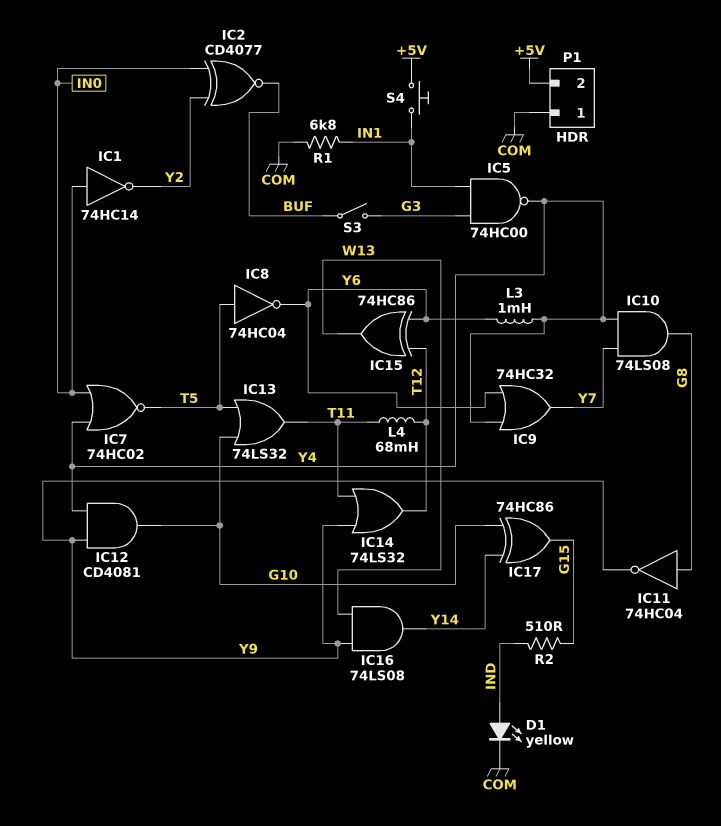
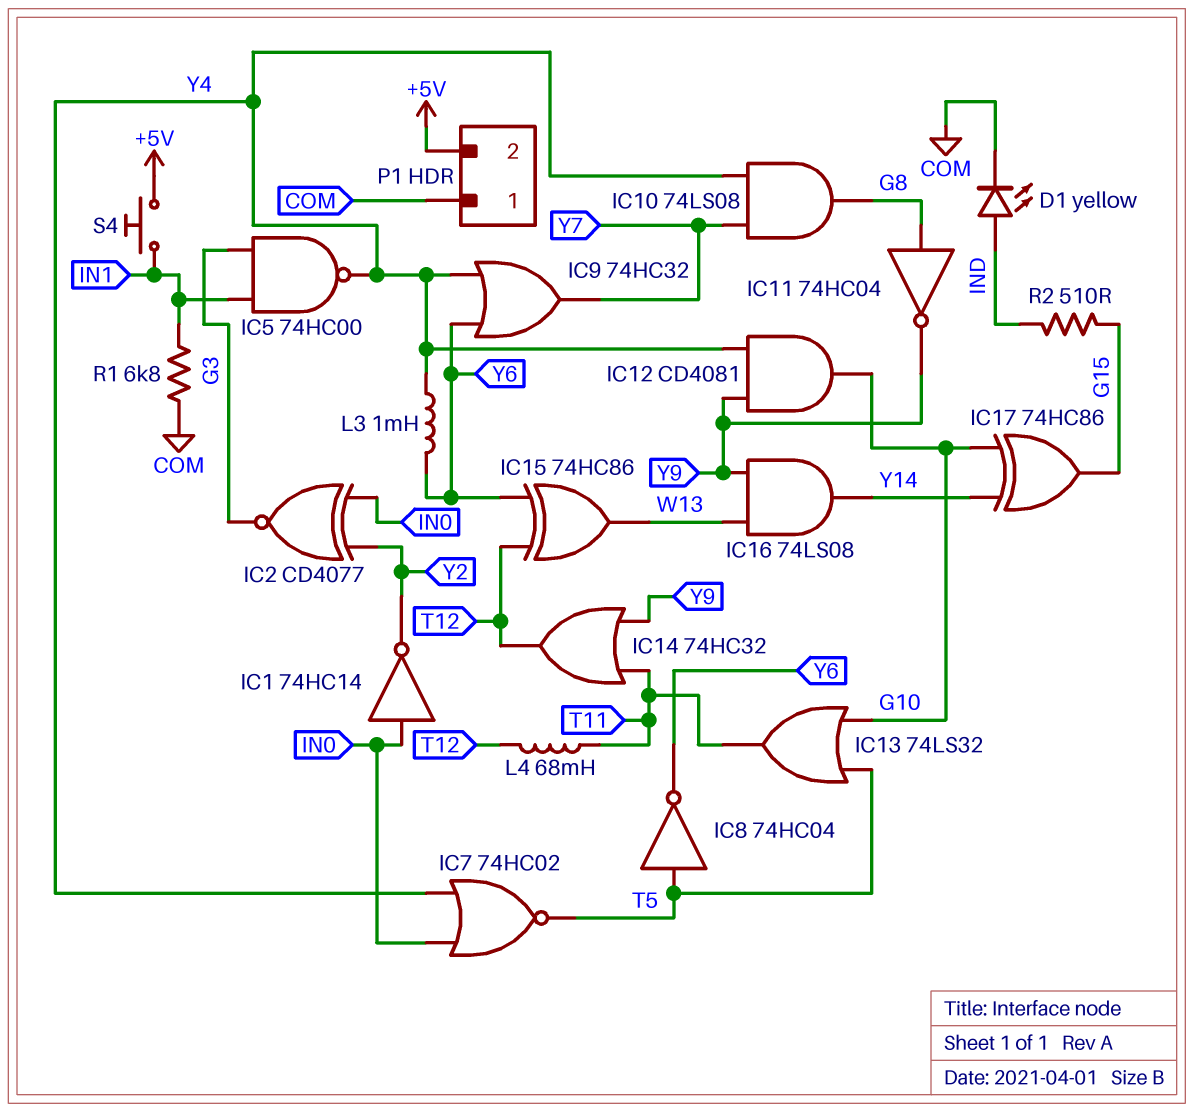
IC2: XNOR CD4077 (in IN0, in Y2, out BUF) -> XNOR CD4077 (in IN0, in Y2, out G3)
IC14: OR 74LS32 (in T11, in Y9, out T12) -> OR 74HC32 (in T11, in Y9, out T12)
S3: switch (BUF, G3) -> none

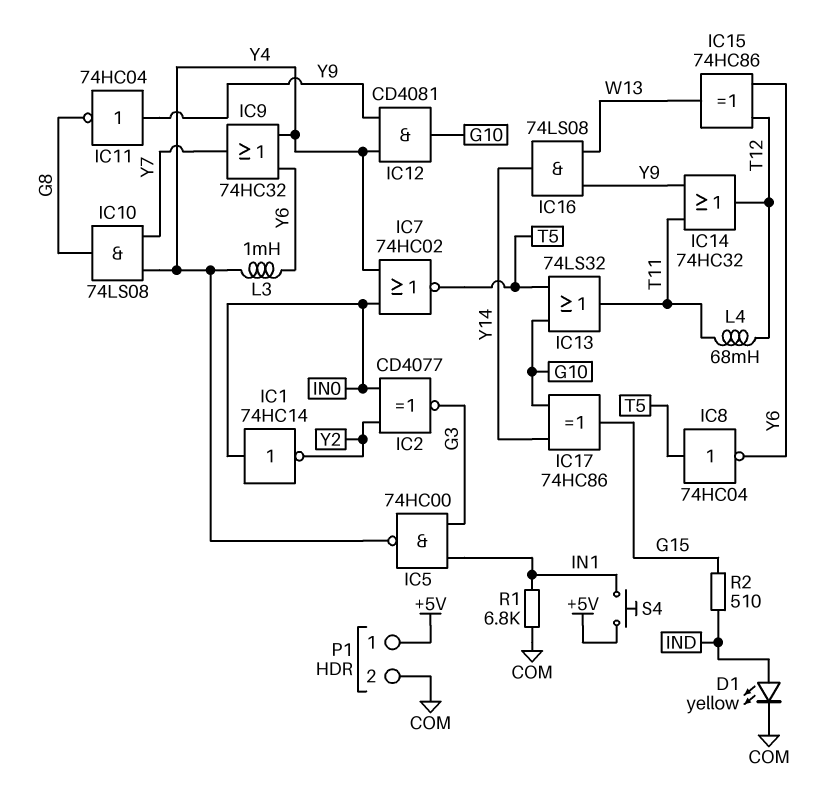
IC11: NOT 74HC04 (in G8, out Y9) -> NOT 74HC04 (in Y9, out G8)
P1 pin 1: COM -> +5V
P1 pin 2: +5V -> COM

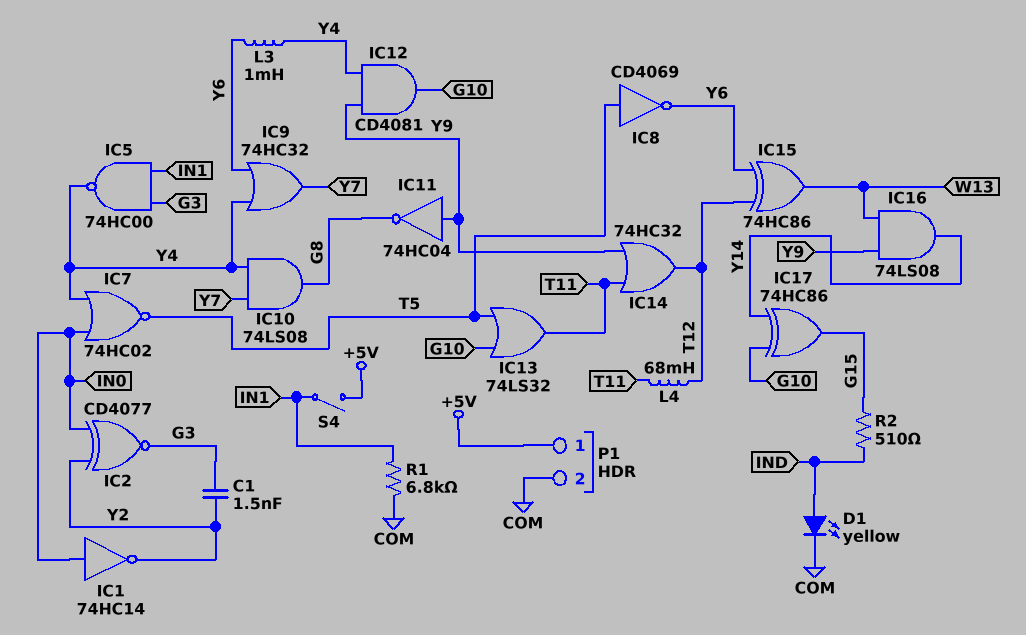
C1: none -> 1.5nF (G3, Y2)
IC8: NOT 74HC04 (in T5, out Y6) -> NOT CD4069 (in T5, out Y6)
S4: button (+5V, IN1) -> switch (+5V, IN1)

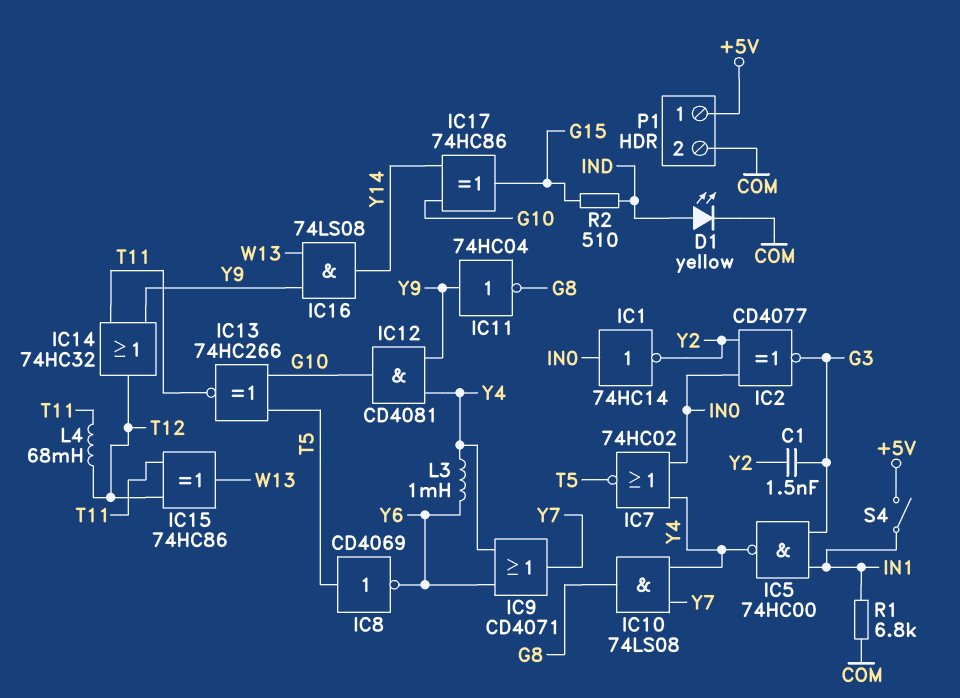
IC9: OR 74HC32 (in Y4, in Y6, out Y7) -> OR CD4071 (in Y4, in Y6, out Y7)
IC13: OR 74LS32 (in G10, in T5, out T11) -> XNOR 74HC266 (in G10, in T5, out T11)
IC15: XOR 74HC86 (in T12, in Y6, out W13) -> XOR 74HC86 (in T11, in T12, out W13)

